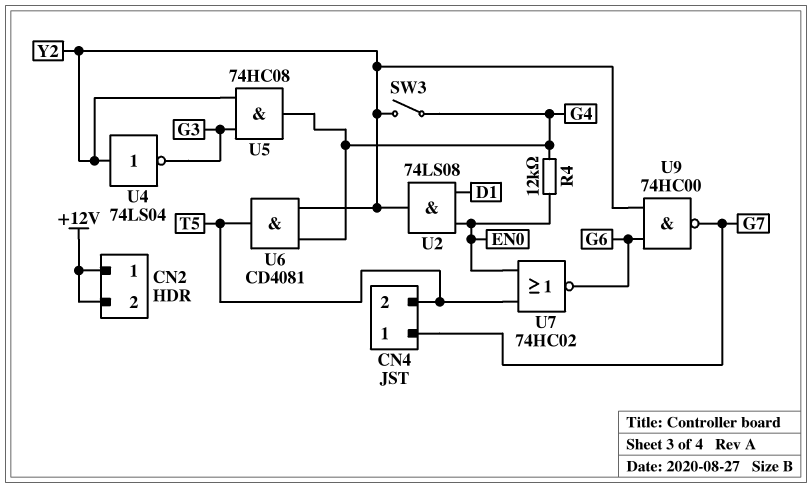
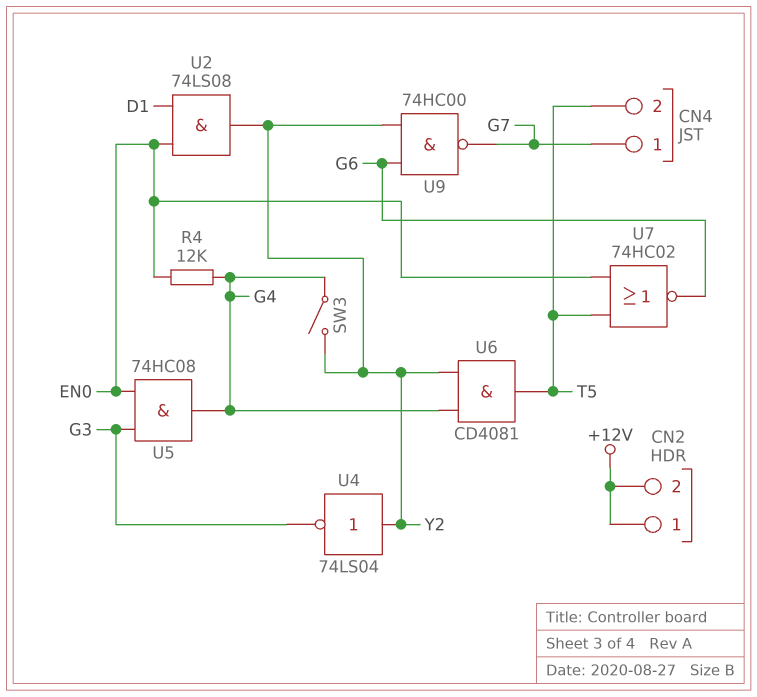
U5: AND 74HC08 (in G3, in Y2, out G4) -> AND 74HC08 (in EN0, in G3, out G4)

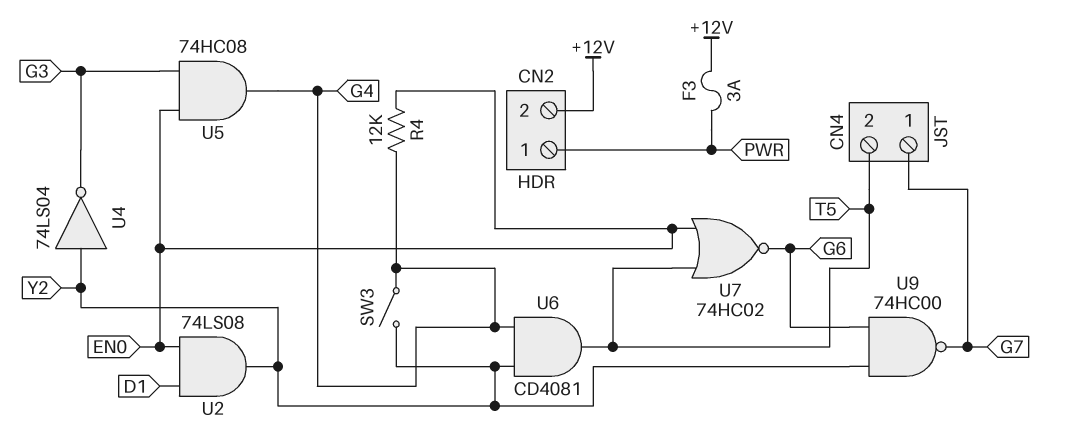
CN2 pin 1: +12V -> PWR
F3: none -> 3A (+12V, PWR)

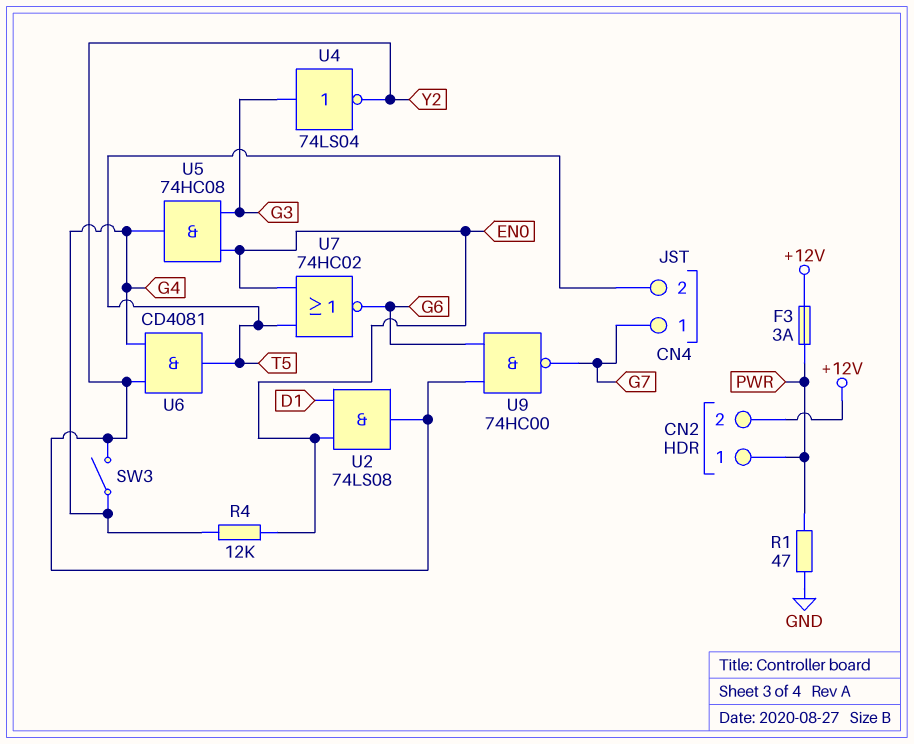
R1: none -> 47 (GND, PWR)
U4: NOT 74LS04 (in Y2, out G3) -> NOT 74LS04 (in G3, out Y2)

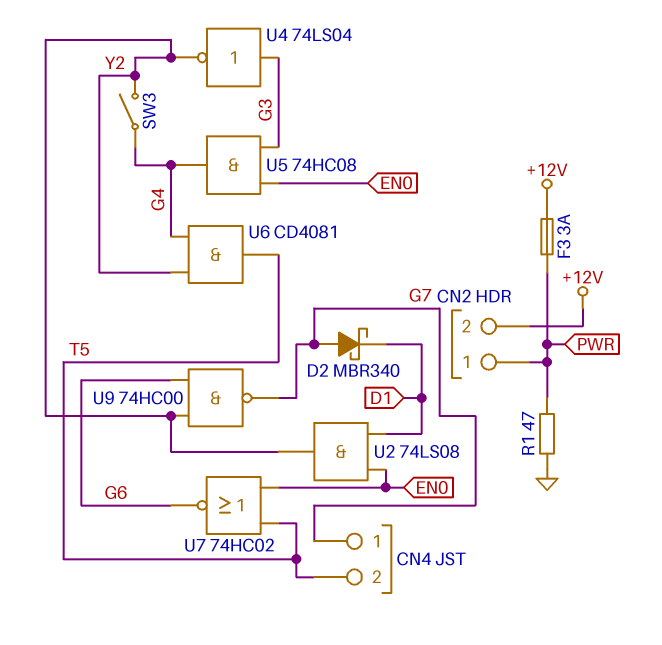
D2: none -> schottky MBR340 (A G7, K D1)
R4: 12k (EN0, G4) -> none

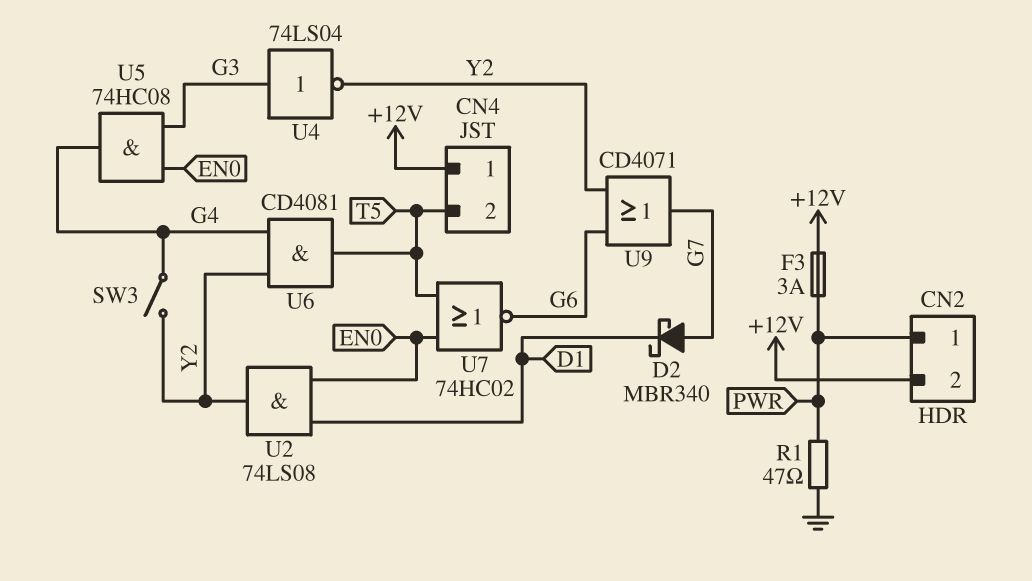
CN4 pin 1: G7 -> +12V
U9: NAND 74HC00 (in G6, in Y2, out G7) -> OR CD4071 (in G6, in Y2, out G7)

